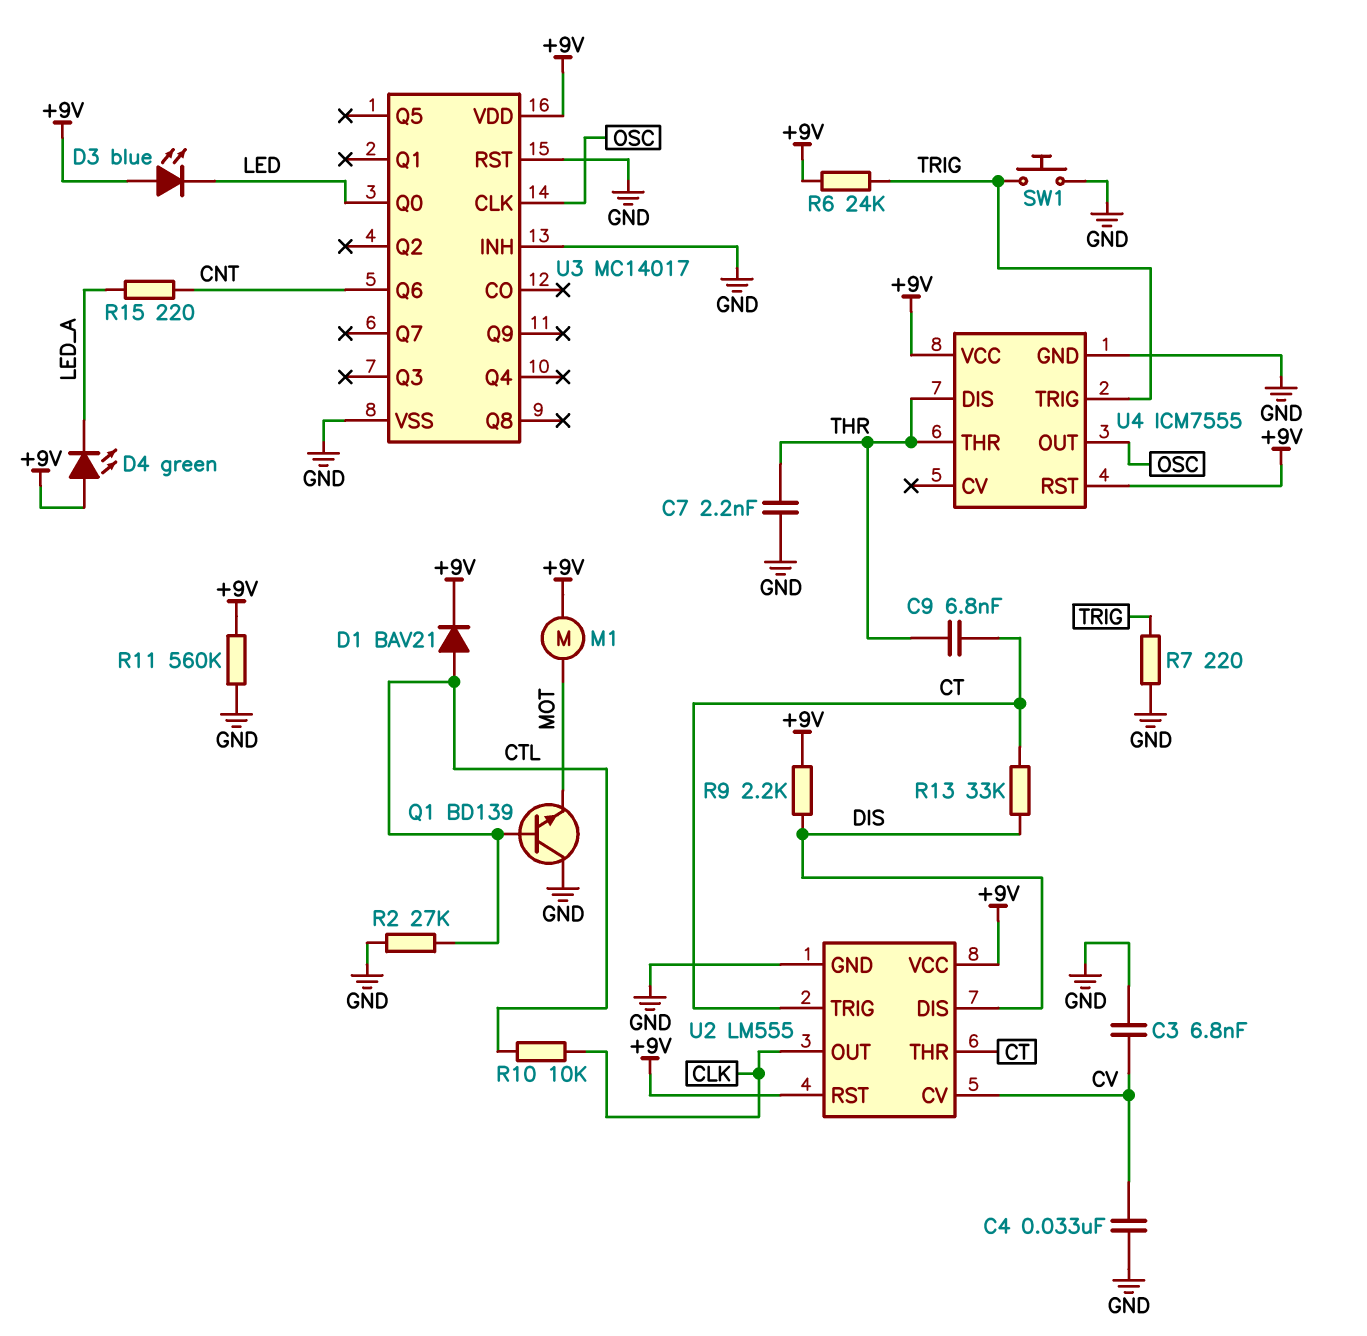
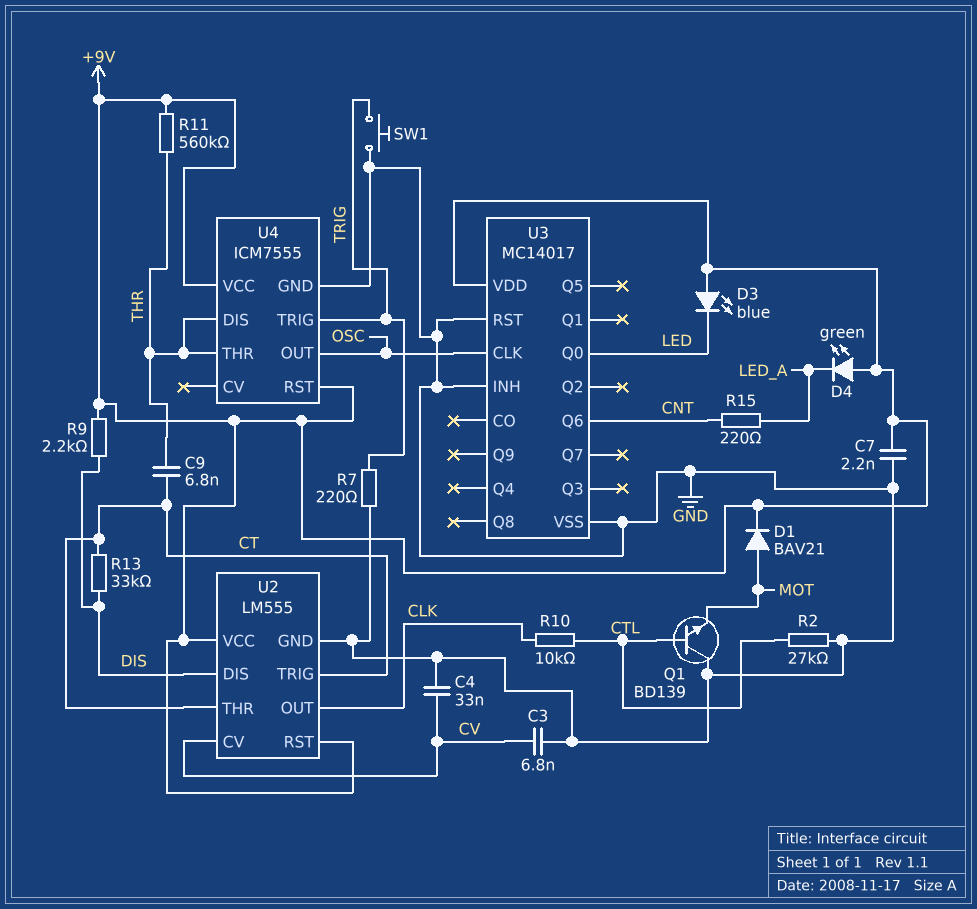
C7: 2.2nF (GND, THR) -> 2.2nF (+9V, GND)
D1: diode BAV21 (A CTL, K +9V) -> diode BAV21 (A MOT, K +9V)
M1: motor (+9V, MOT) -> none
R6: 24k (+9V, TRIG) -> none
R11: 560k (+9V, GND) -> 560k (+9V, THR)

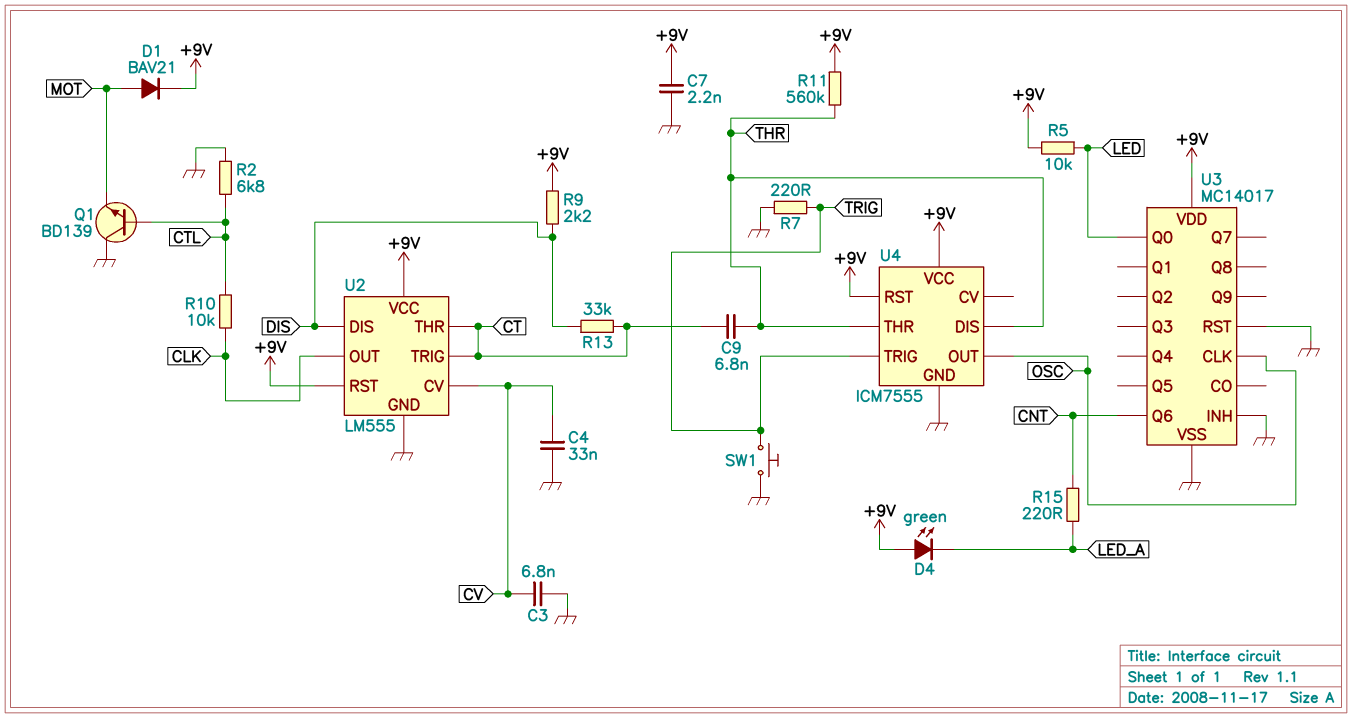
D3: LED blue (A +9V, K LED) -> none
R2: 27k (CTL, GND) -> 6.8k (CTL, GND)
R5: none -> 10k (+9V, LED)

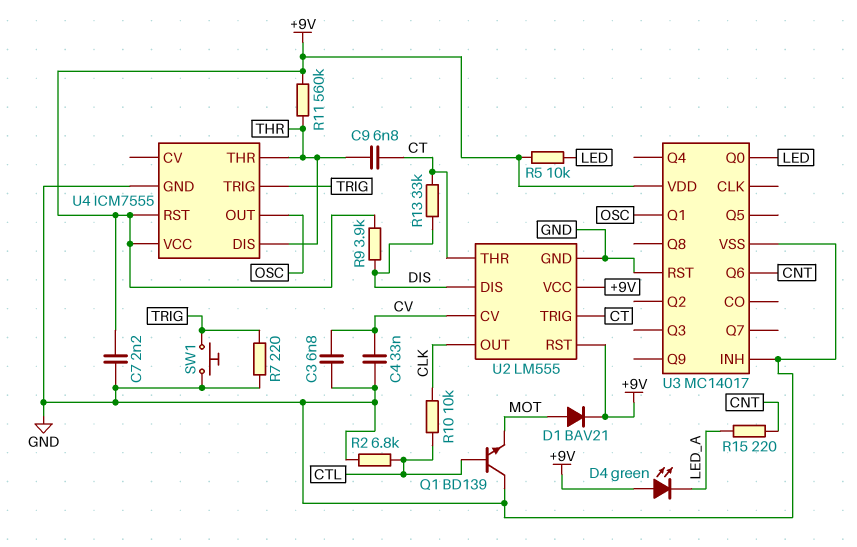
R9: 2.2k (+9V, DIS) -> 3.9k (+9V, DIS)
U3 pin CLK: OSC -> none
U3 pin Q1: none -> OSC

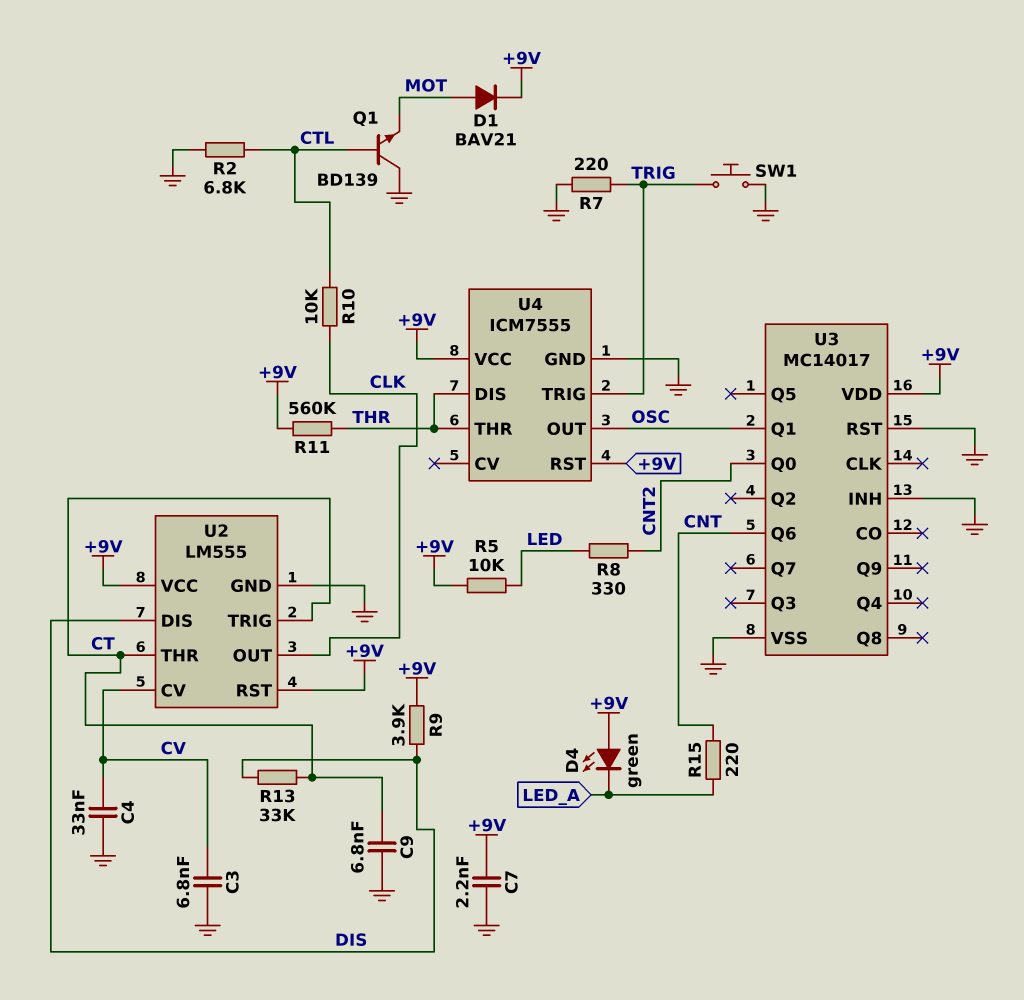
C9: 6.8nF (CT, THR) -> 6.8nF (CT, GND)
R8: none -> 330 (CNT2, LED)
U3 pin Q0: LED -> CNT2

